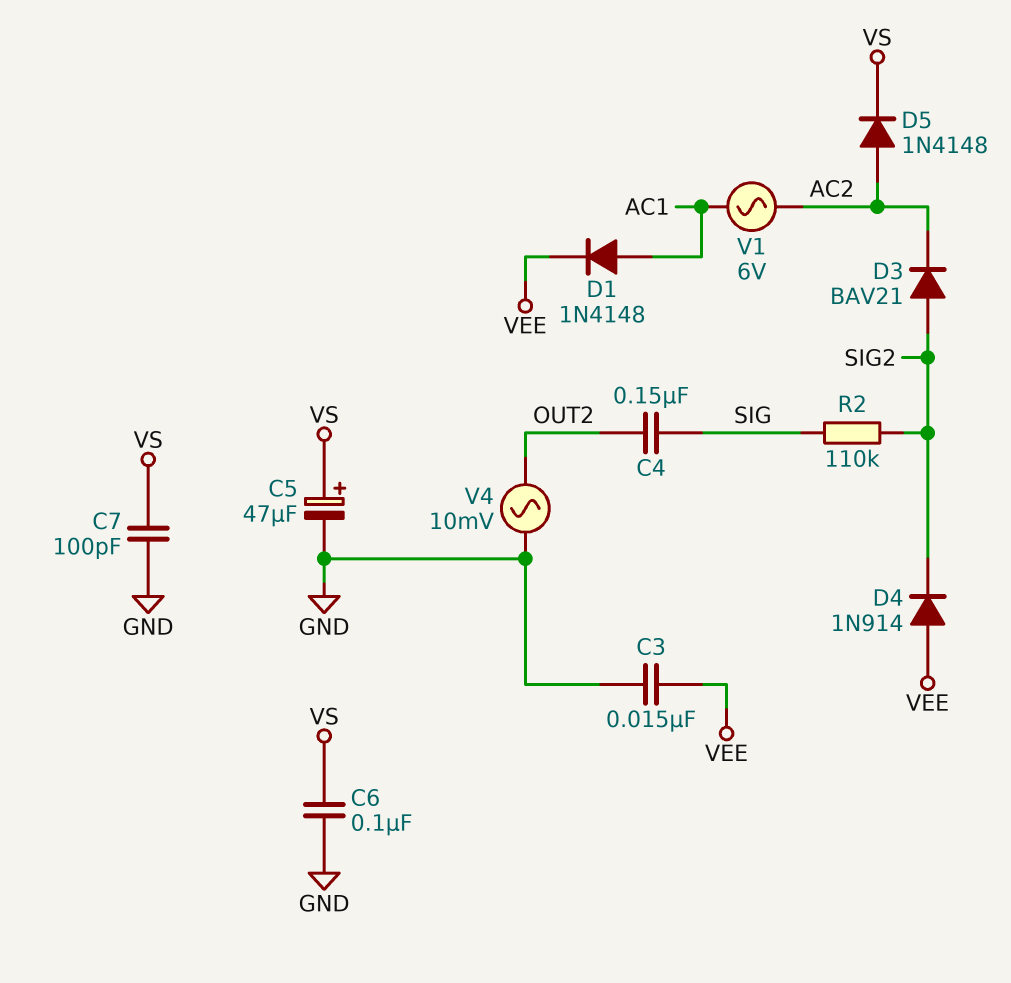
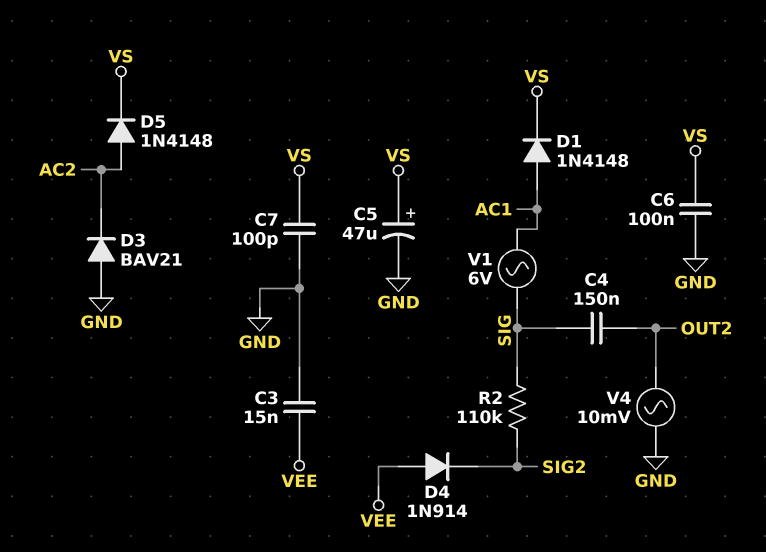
D1: diode 1N4148 (A AC1, K VEE) -> diode 1N4148 (A AC1, K VS)
D3: diode BAV21 (A SIG2, K AC2) -> diode BAV21 (A GND, K AC2)
V1: AC 6V (AC1, AC2) -> AC 6V (AC1, SIG)

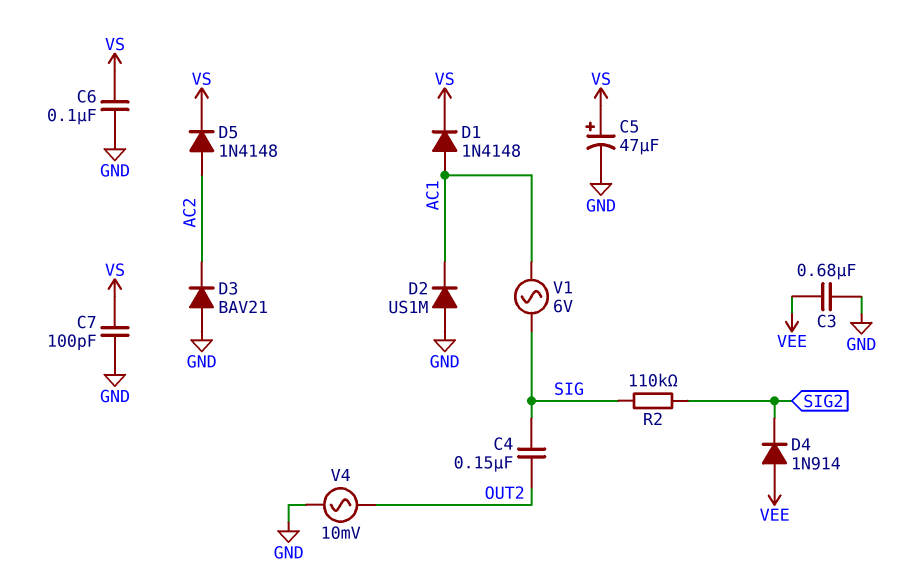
C3: 15nF (GND, VEE) -> 680nF (GND, VEE)
D2: none -> diode US1M (A GND, K AC1)

